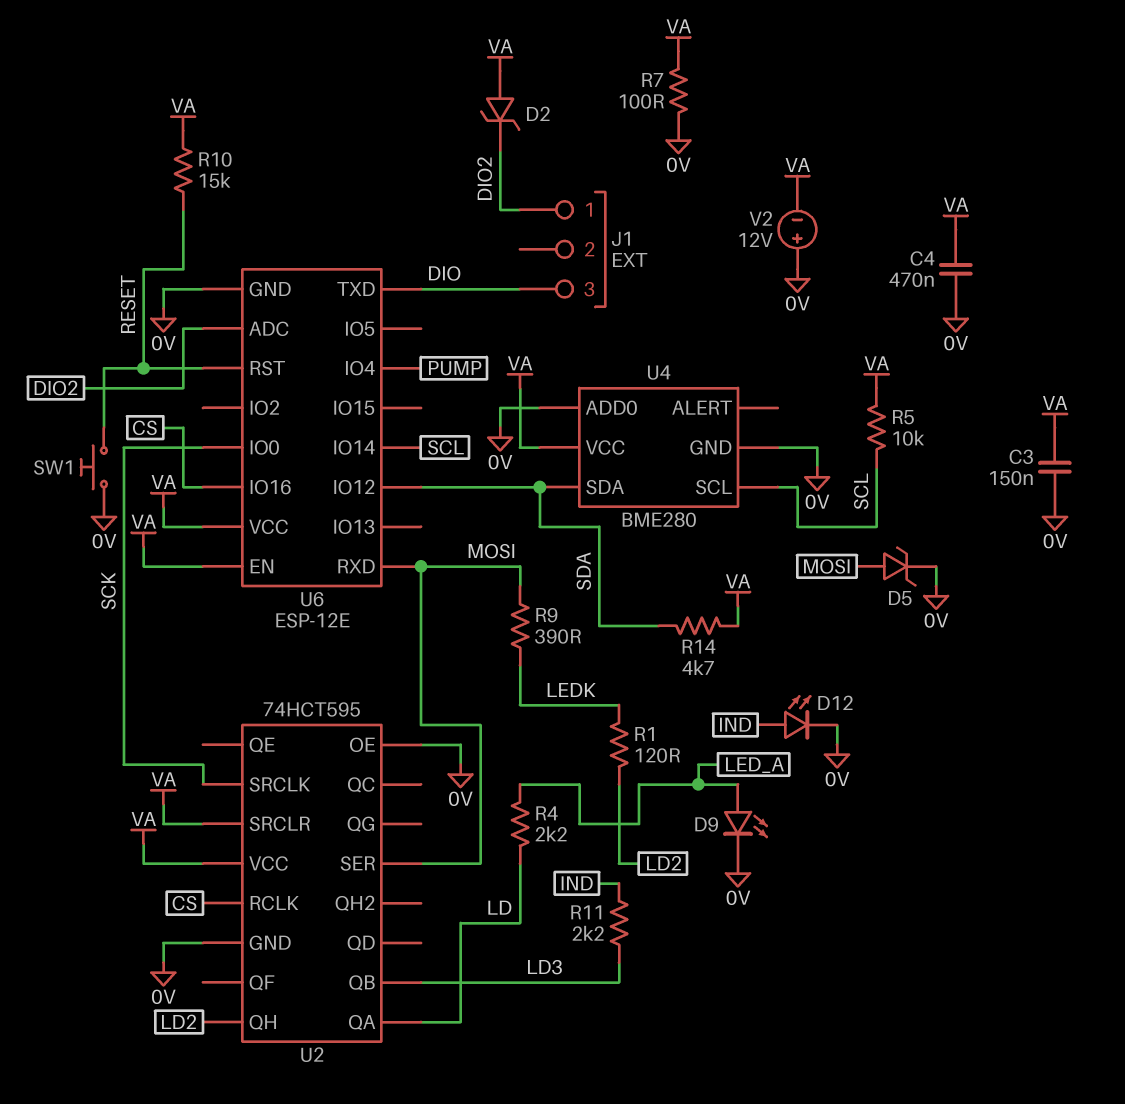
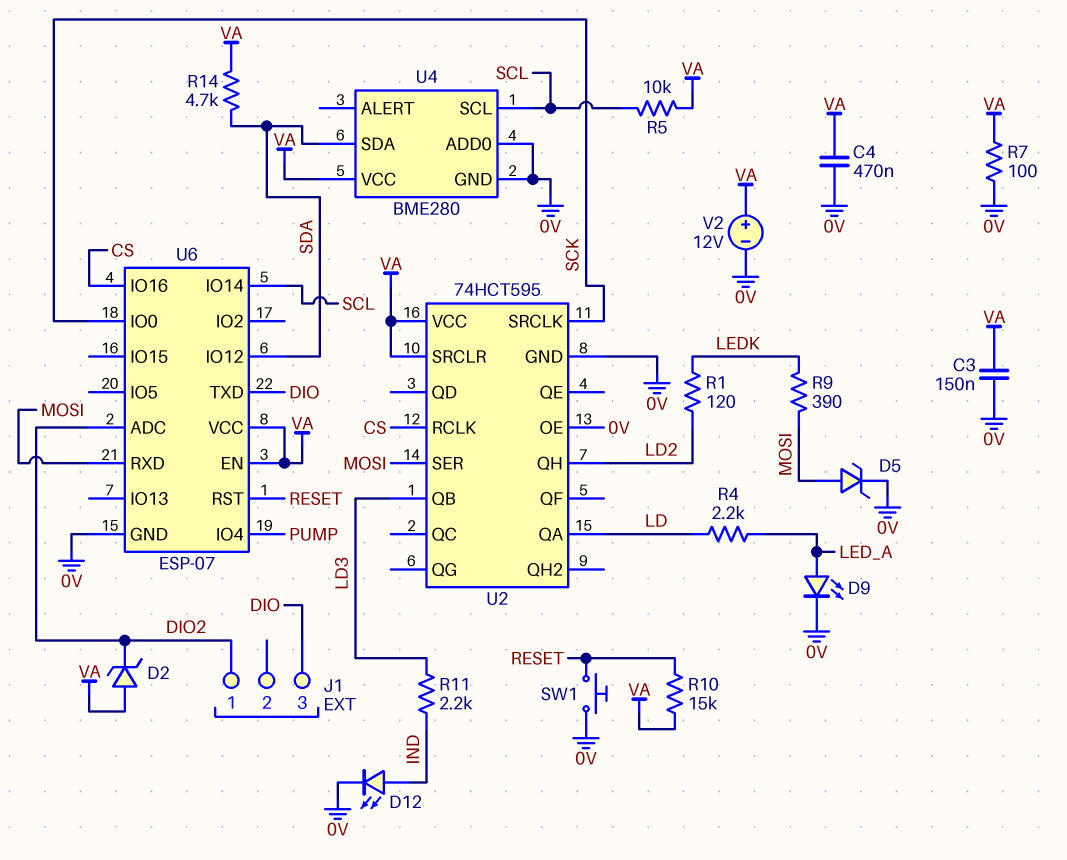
U6: ESP-12E -> ESP-07
V2: 12V (plus 0V, minus VA) -> 12V (plus VA, minus 0V)

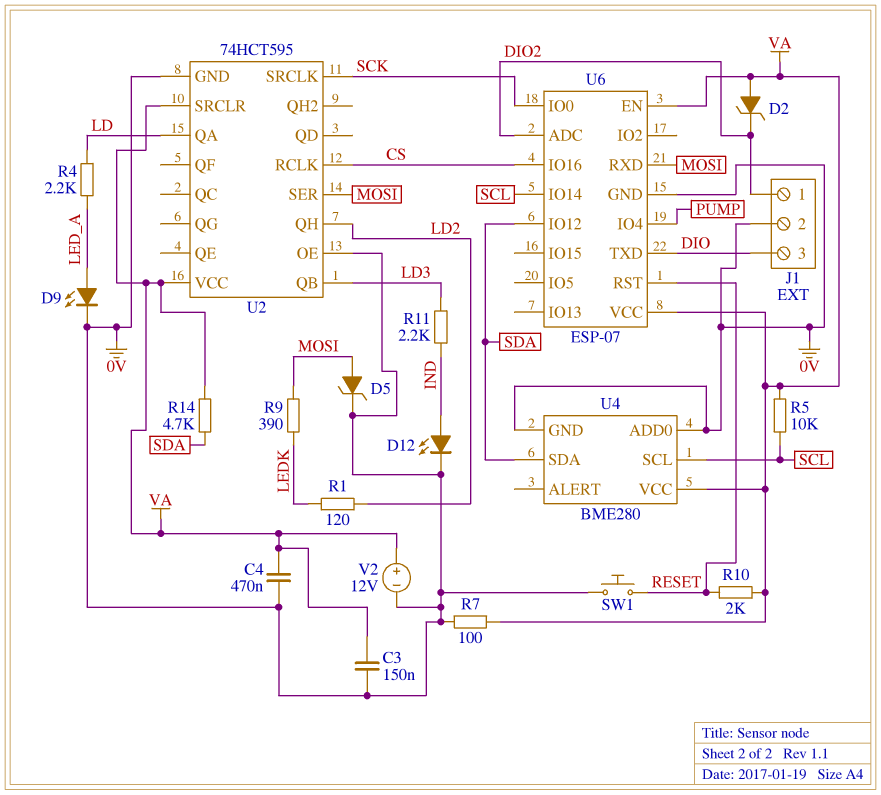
J1 pin 2: none -> 0V
R10: 15k (RESET, VA) -> 2k (RESET, VA)

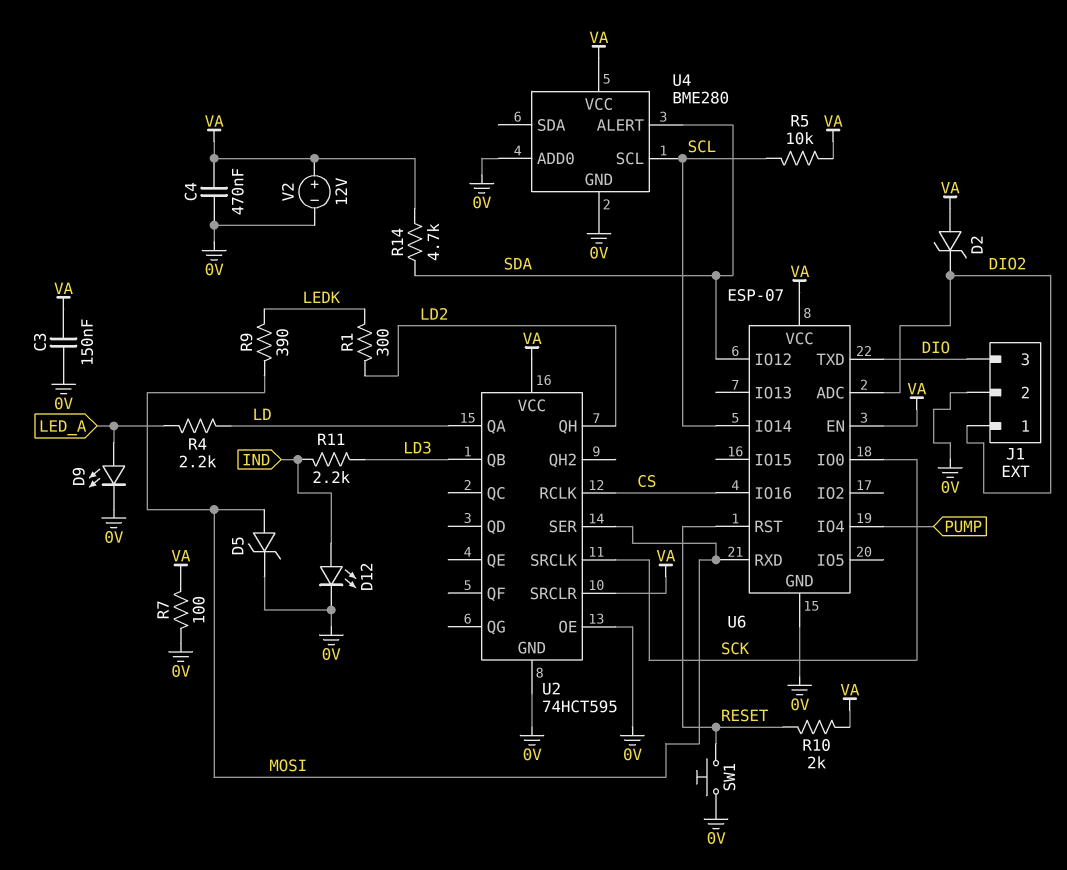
R1: 120 (LD2, LEDK) -> 300 (LD2, LEDK)
U4 pin ALERT: none -> SDA
U4 pin SDA: SDA -> none

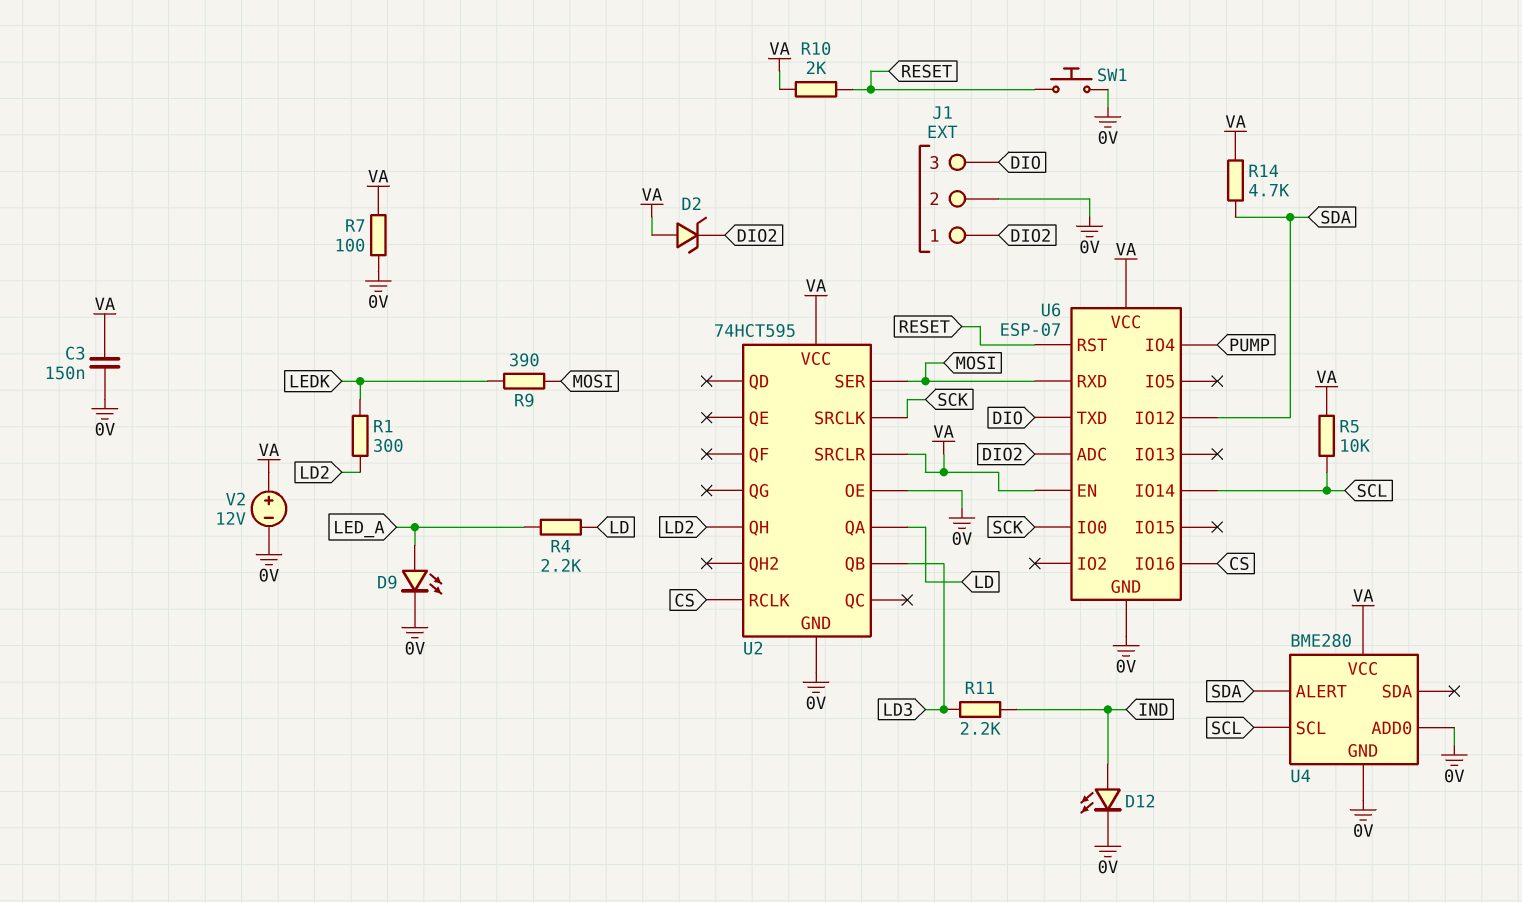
C4: 470nF (0V, VA) -> none
D5: zener (A MOSI, K 0V) -> none

